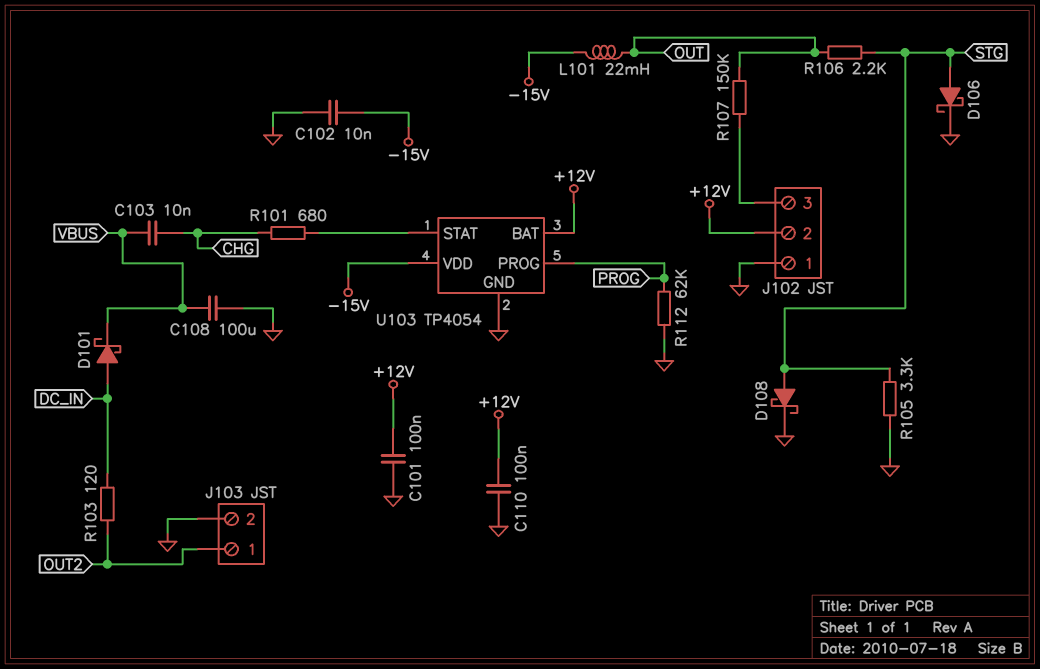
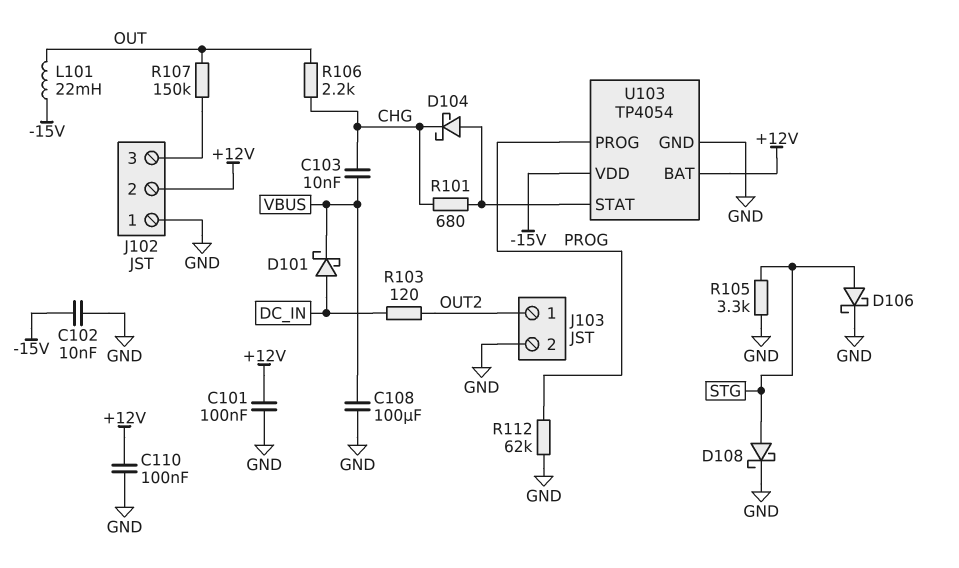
D104: none -> schottky (A U103/STAT, K CHG)
R106: 2.2k (OUT, STG) -> 2.2k (CHG, OUT)

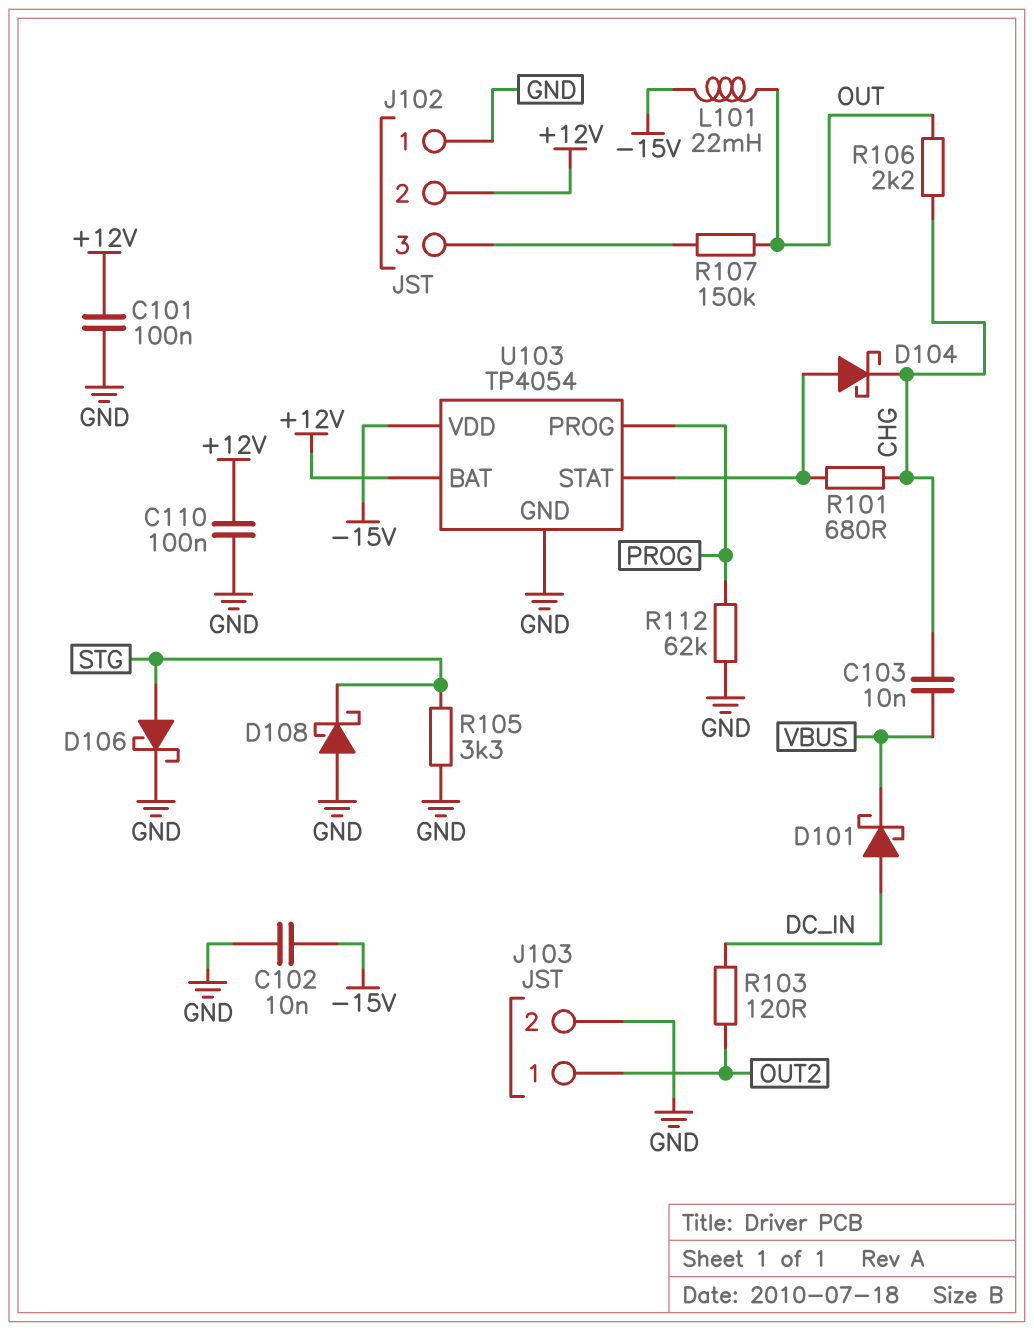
C108: 100uF (GND, VBUS) -> none
D108: schottky (A STG, K GND) -> schottky (A GND, K STG)

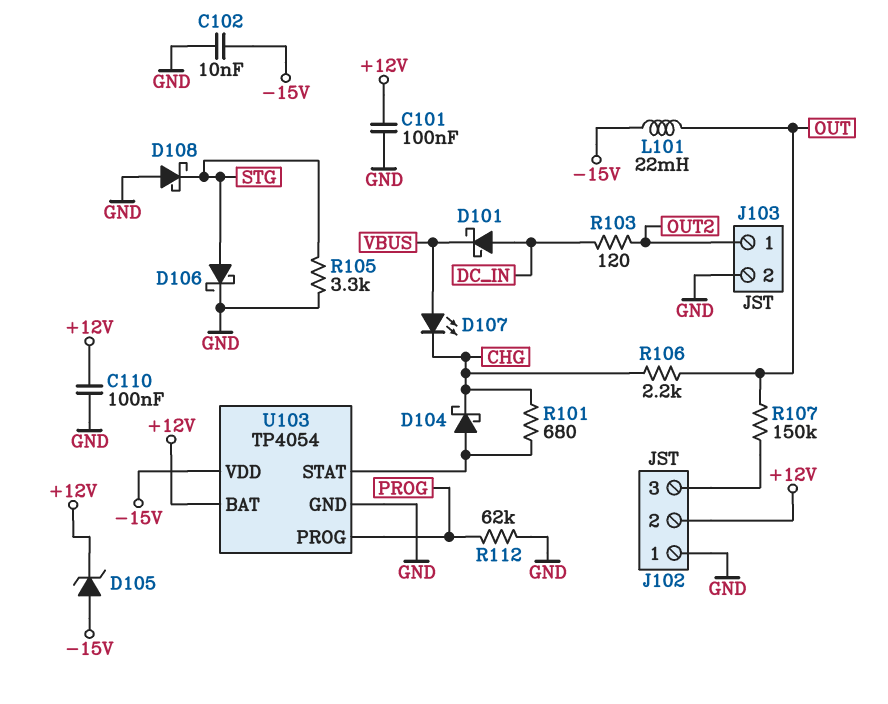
C103: 10nF (CHG, VBUS) -> none
D105: none -> zener (A -15V, K +12V)
D107: none -> LED (A VBUS, K CHG)

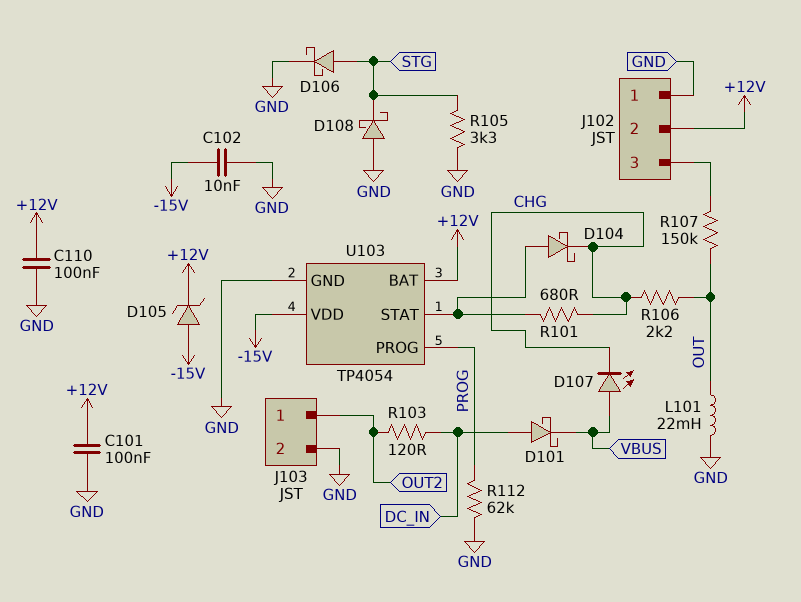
L101: 22mH (-15V, OUT) -> 22mH (GND, OUT)

